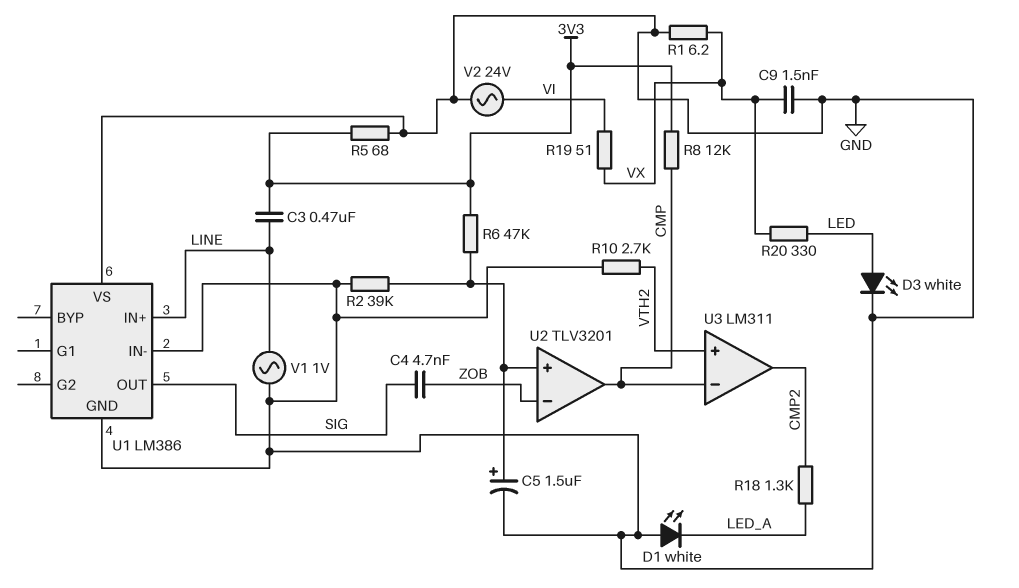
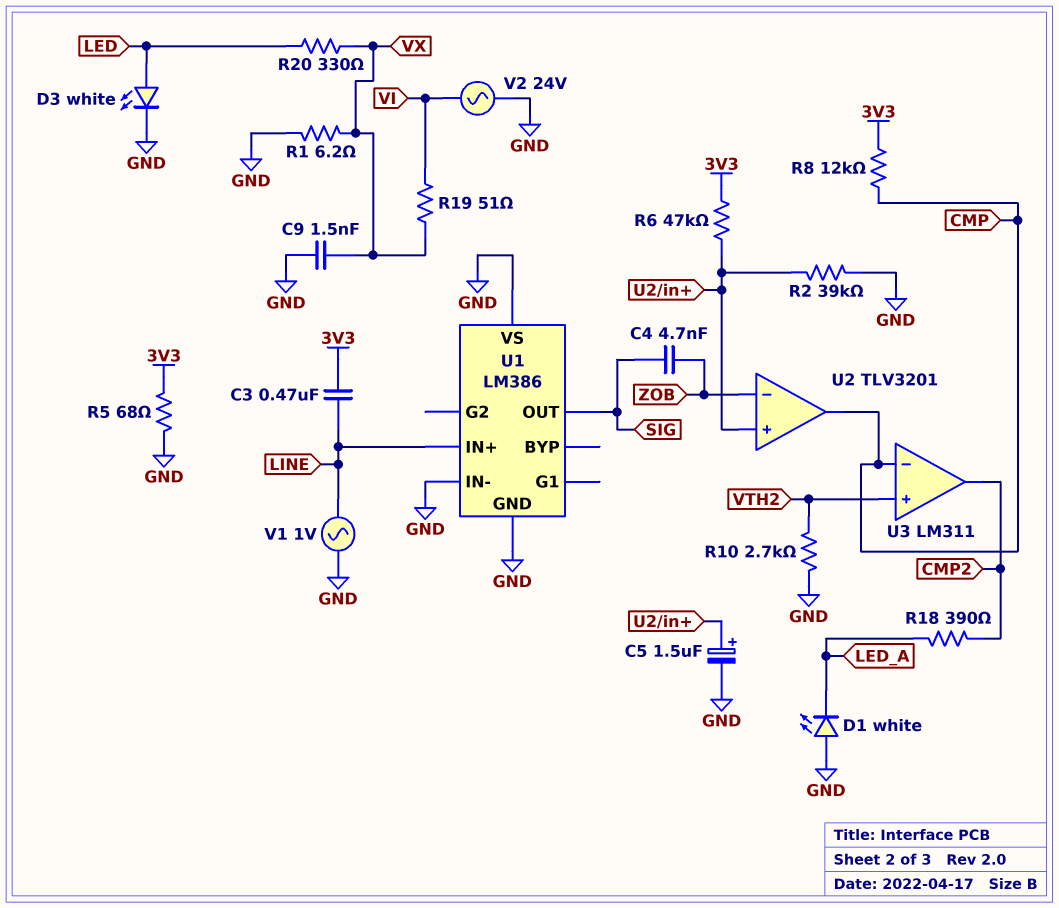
R18: 1.3k (CMP2, LED_A) -> 390 (CMP2, LED_A)

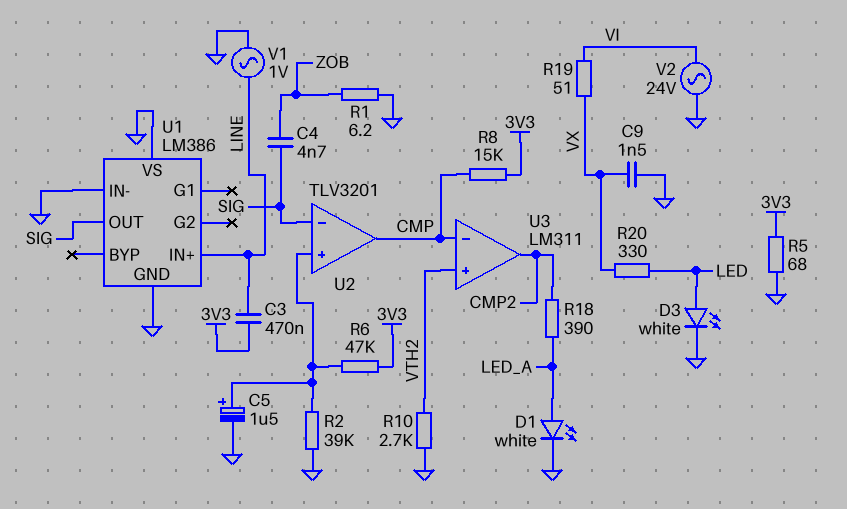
D1: LED white (A GND, K LED_A) -> LED white (A LED_A, K GND)
R1: 6.2 (GND, VX) -> 6.2 (GND, ZOB)
R8: 12k (3V3, CMP) -> 15k (3V3, CMP)
U2 pin in-: ZOB -> SIG

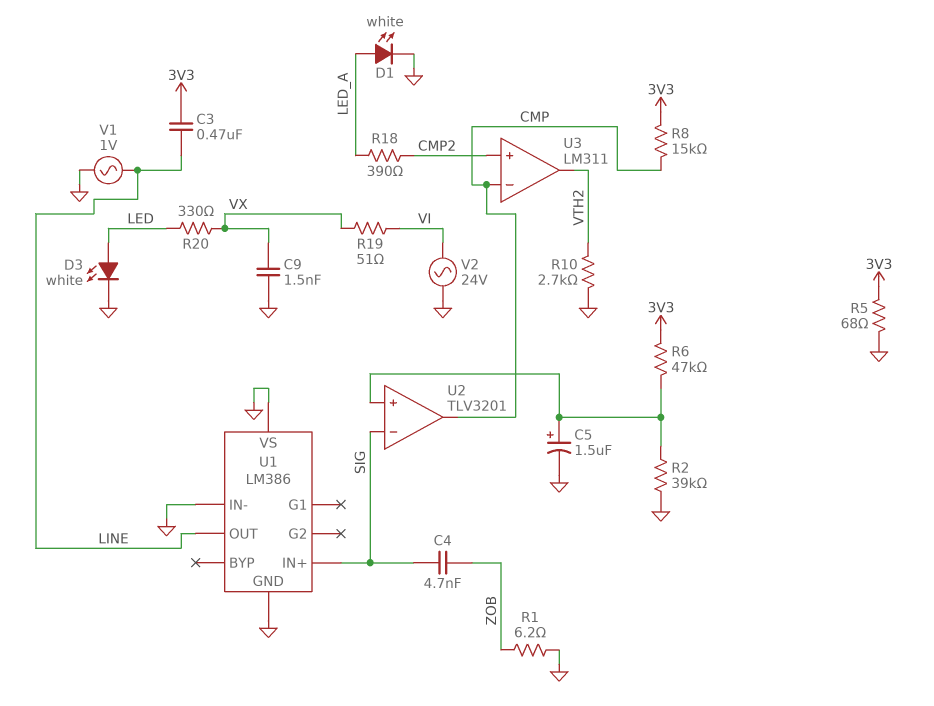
U1 pin IN+: LINE -> SIG
U1 pin OUT: SIG -> LINE
U3 pin in+: VTH2 -> CMP2
U3 pin out: CMP2 -> VTH2

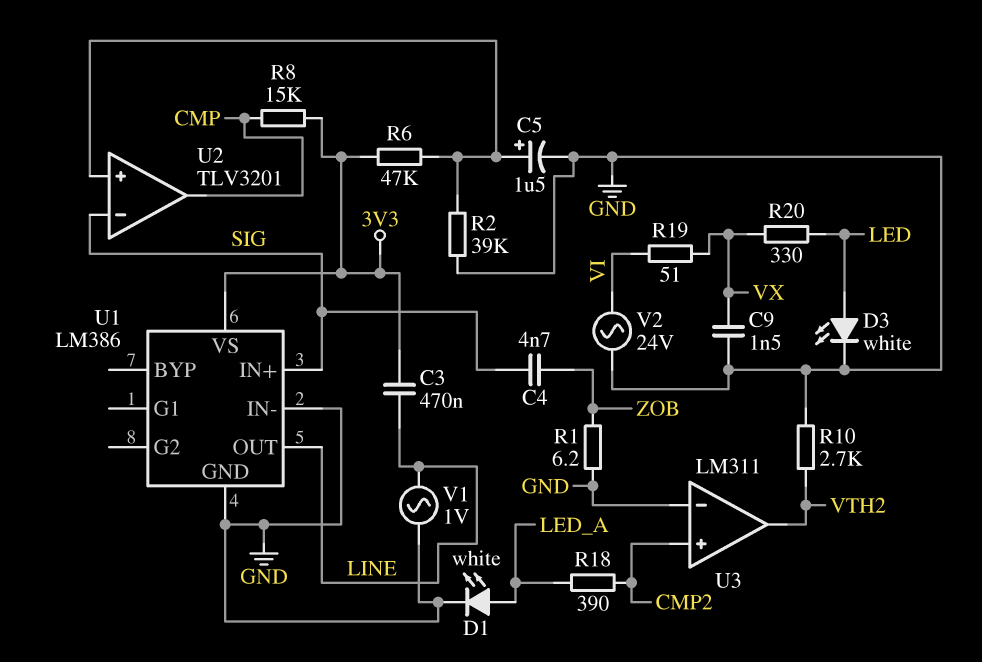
R5: 68 (3V3, GND) -> none
U1 pin VS: GND -> 3V3
U3 pin in-: CMP -> GND

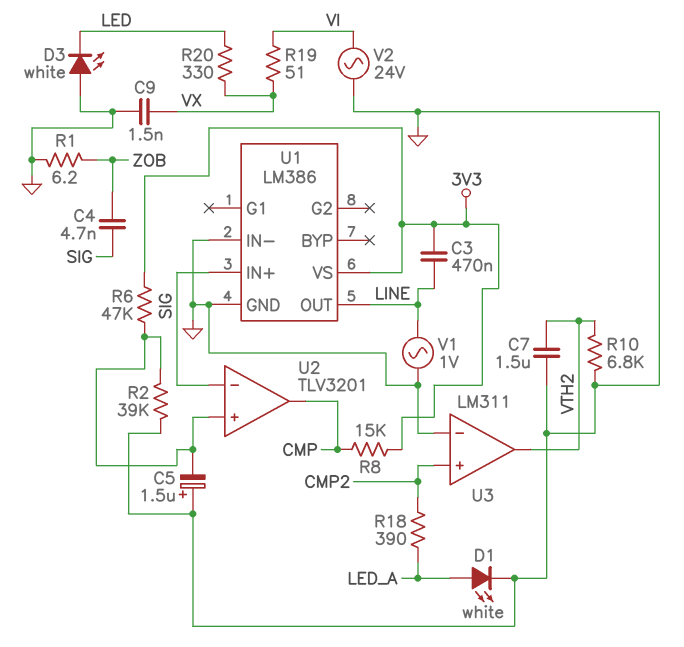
C5: 1.5uF (plus U2/in+, minus GND) -> 1.5uF (plus GND, minus U2/in+)
C7: none -> 1.5uF (GND, VTH2)
D3: LED white (A LED, K GND) -> LED white (A GND, K LED)
R10: 2.7k (GND, VTH2) -> 6.8k (GND, VTH2)

